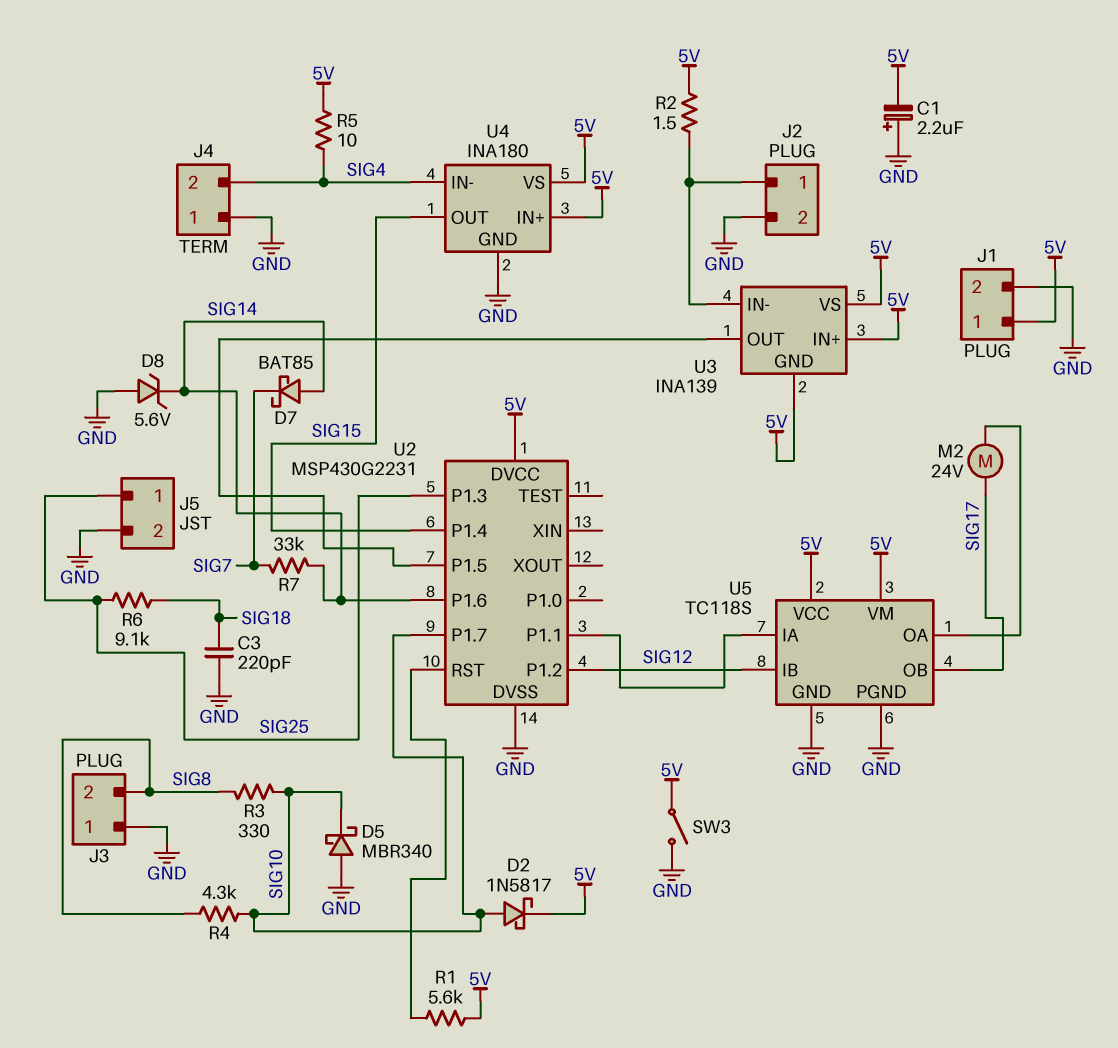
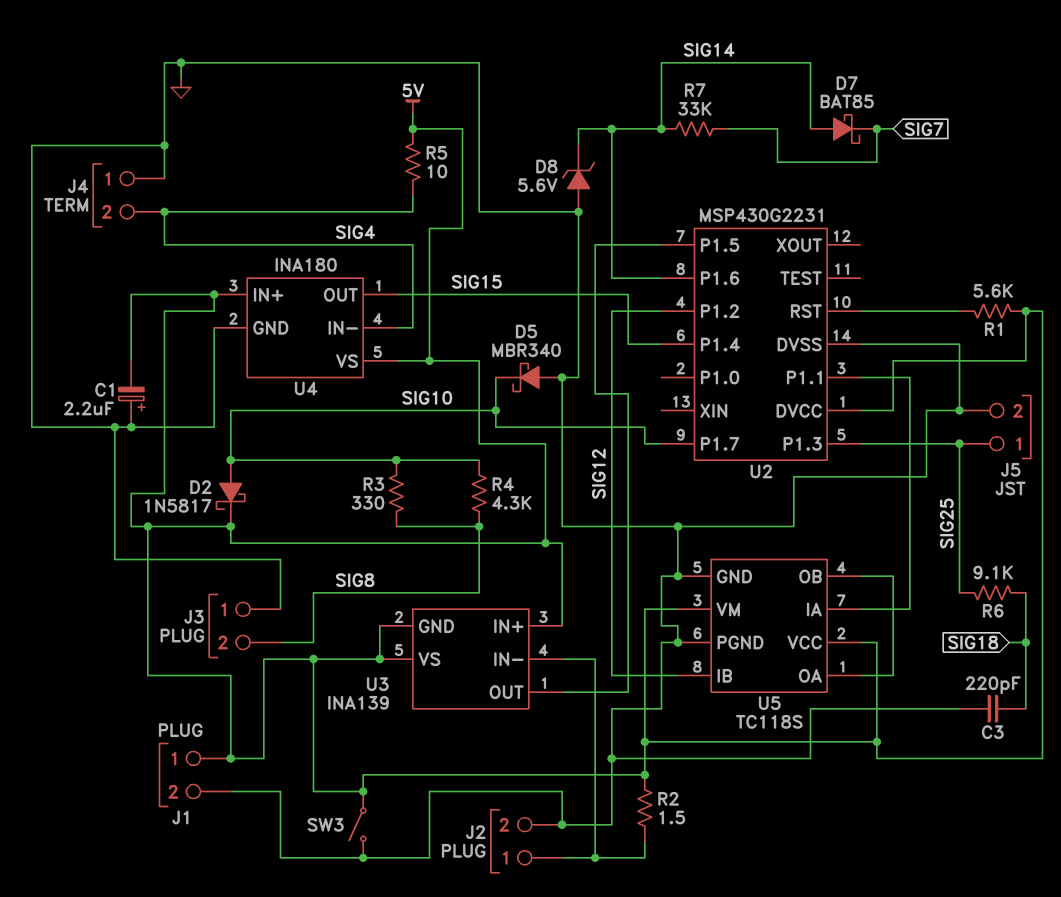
M2: motor 24V (SIG17, U5/OA) -> none
U5 pin OB: SIG17 -> U5/OA

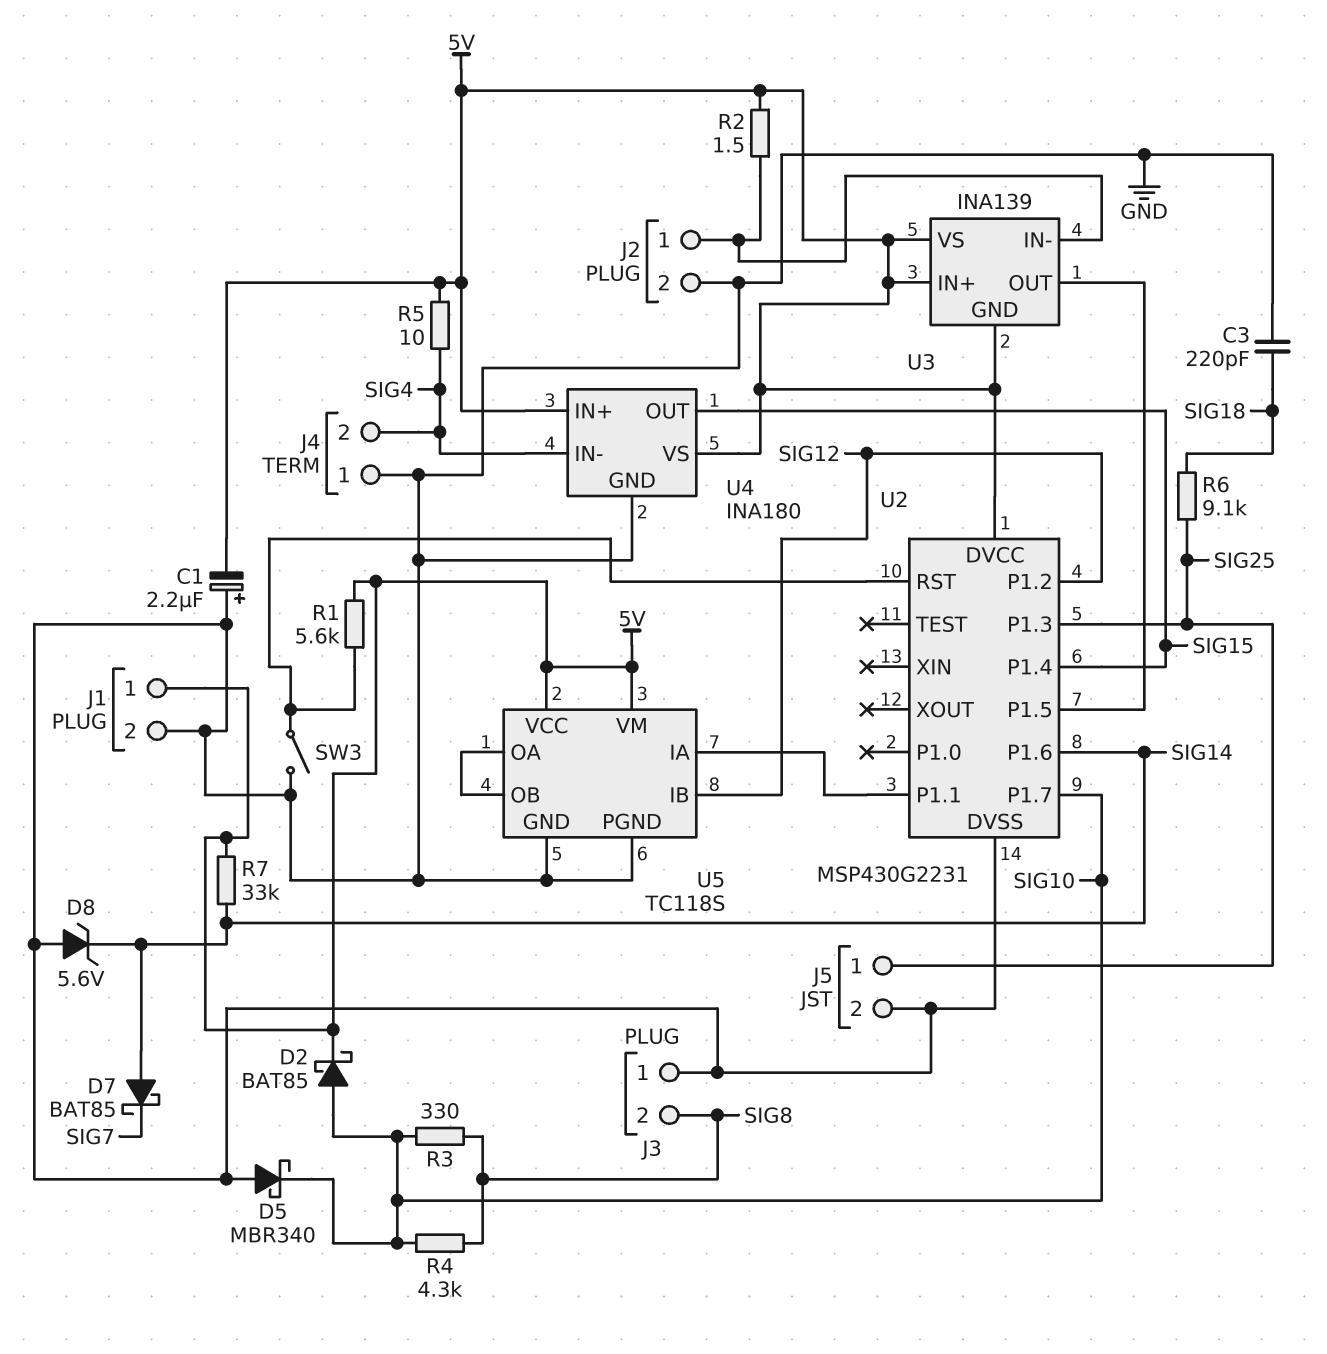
D2: schottky 1N5817 (A SIG10, K 5V) -> schottky BAT85 (A SIG10, K 5V)
R7: 33k (SIG7, SIG14) -> 33k (5V, SIG14)
SW3: switch (5V, GND) -> switch (GND, U2/RST)

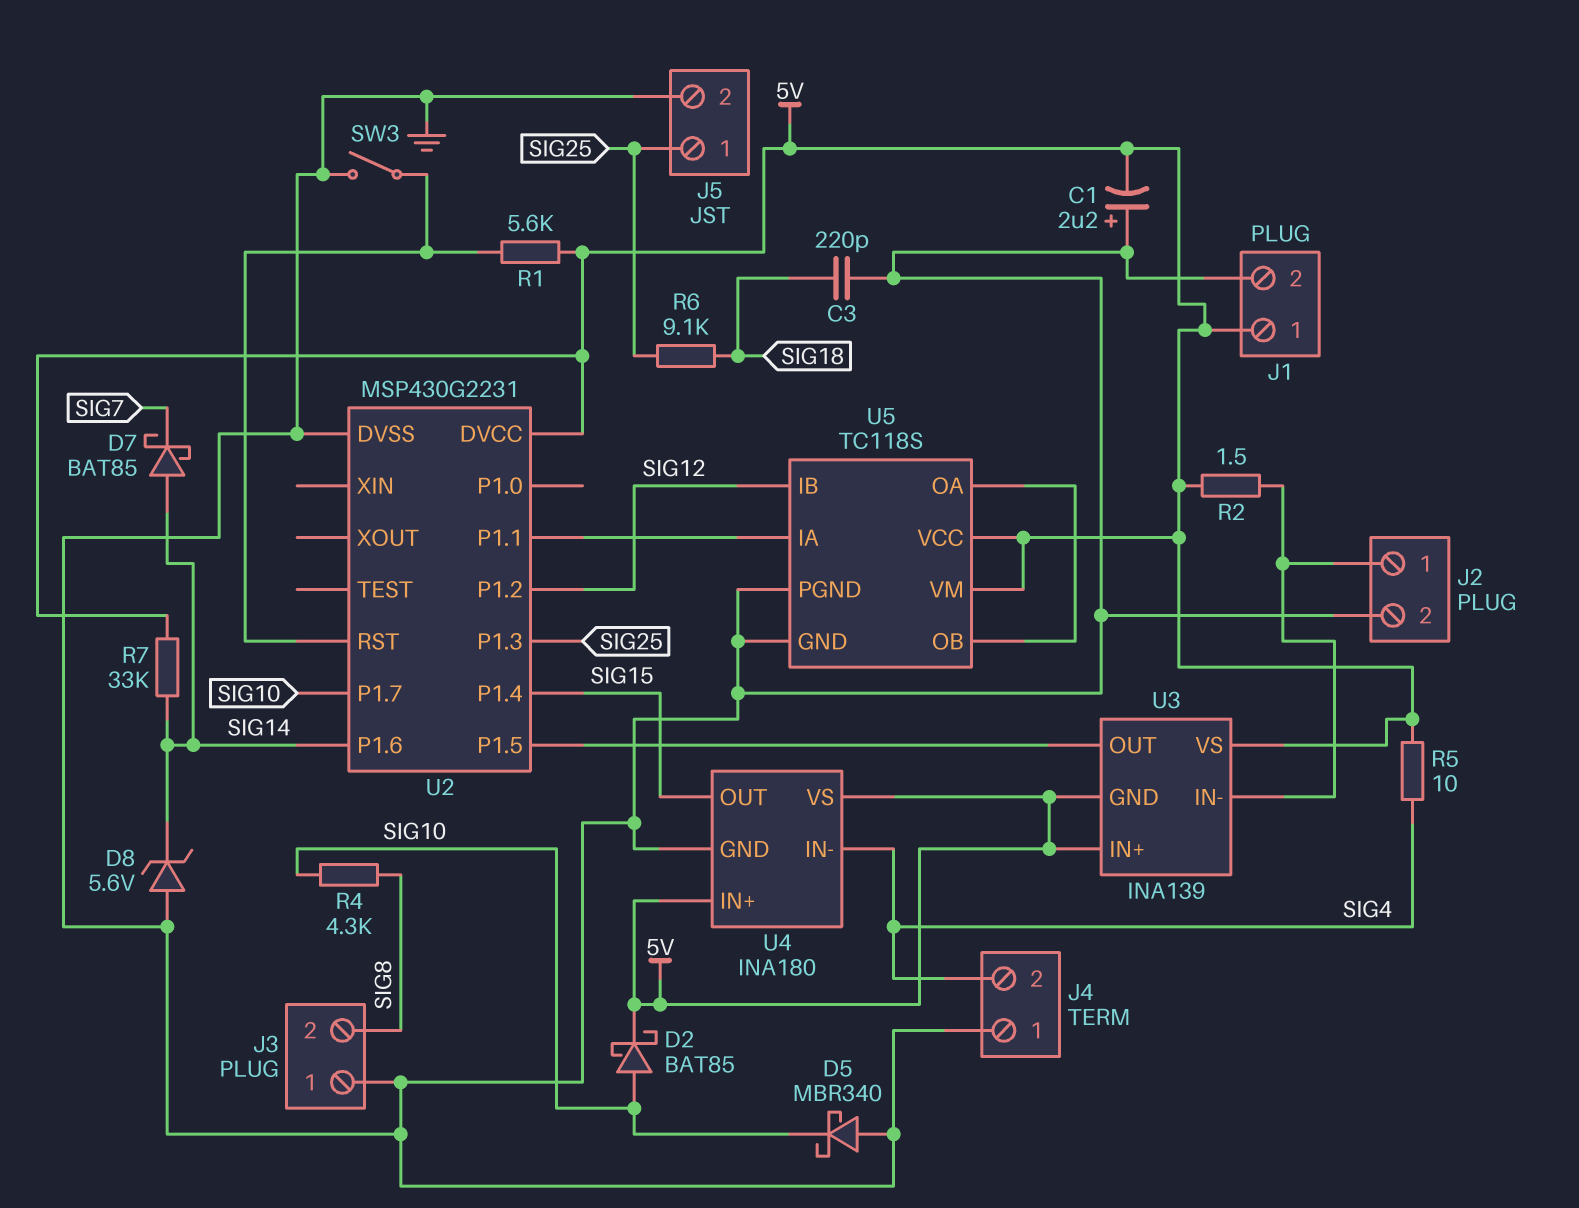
R3: 330 (SIG8, SIG10) -> none

